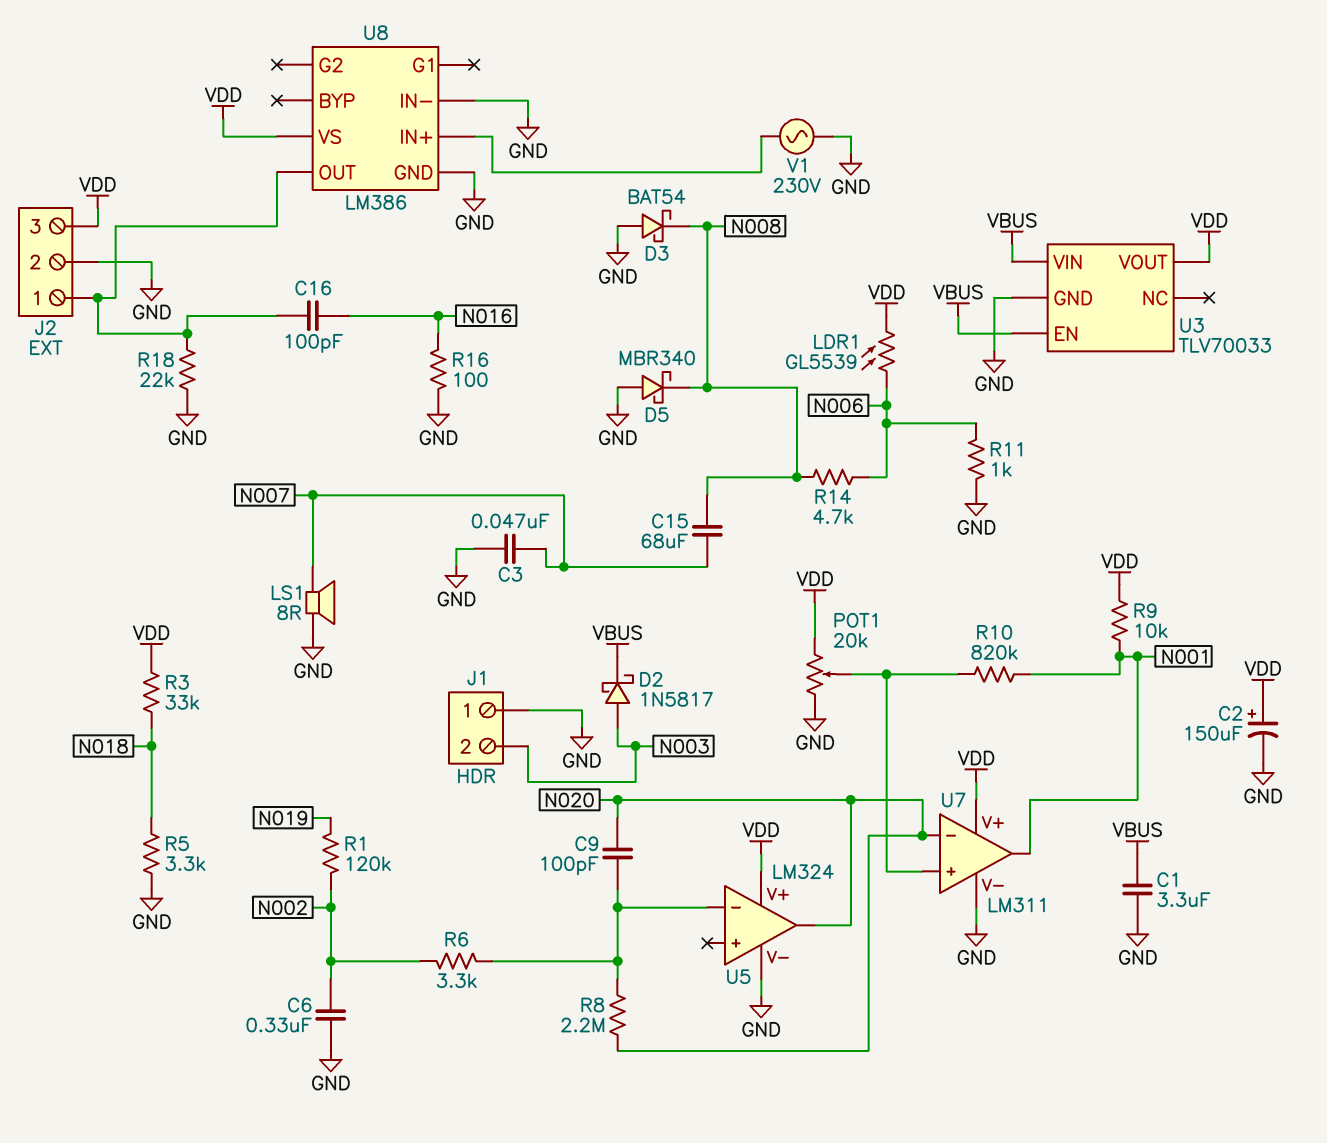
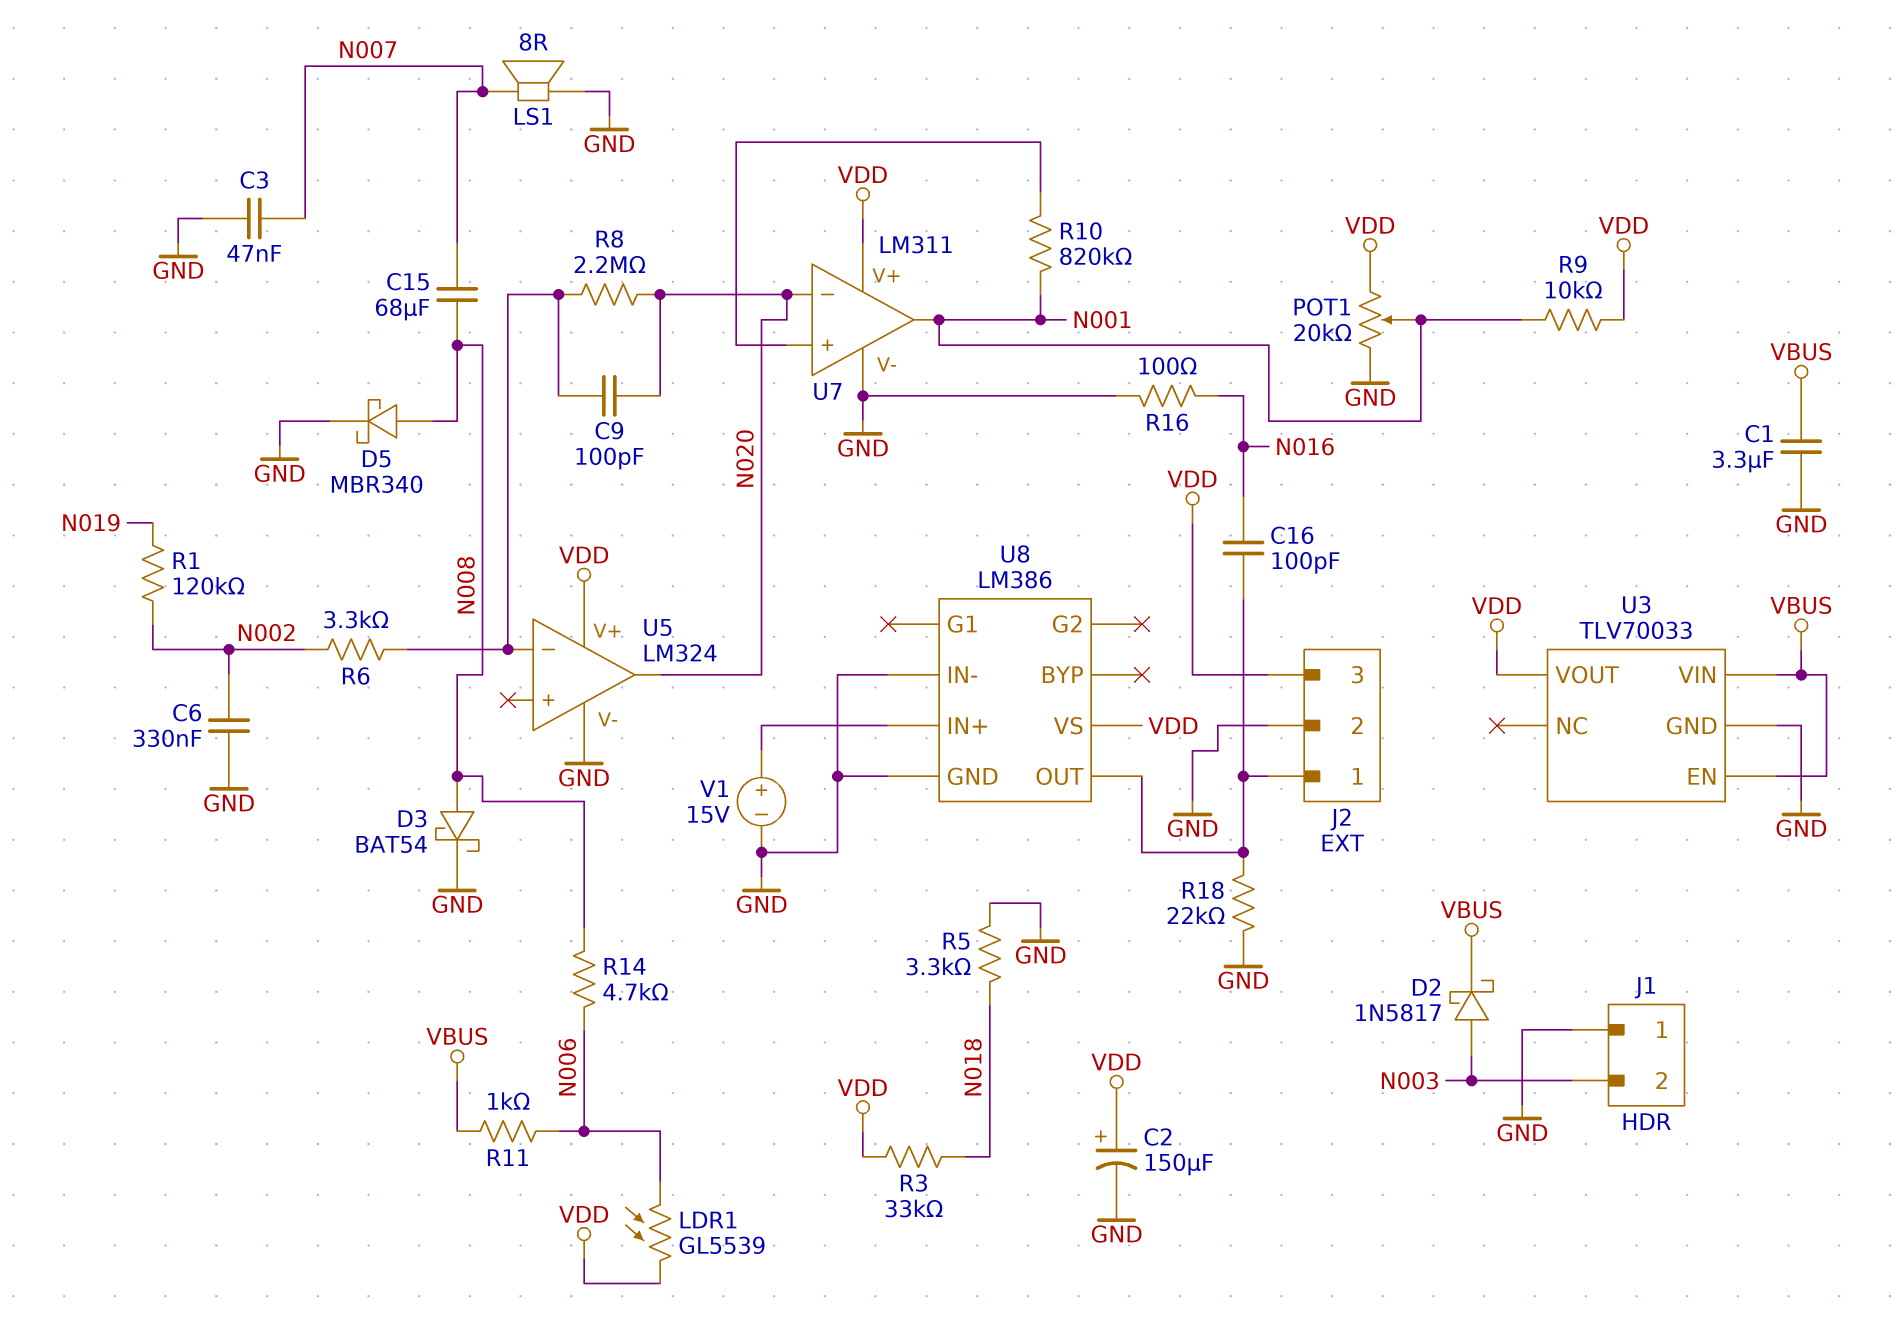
D3: schottky BAT54 (A GND, K N008) -> schottky BAT54 (A N008, K GND)
D5: schottky MBR340 (A GND, K N008) -> schottky MBR340 (A N008, K GND)
POT1: 20k (GND, VDD, wiper U7/in+) -> 20k (GND, VDD, wiper N001)
R11: 1k (GND, N006) -> 1k (N006, VBUS)
V1: AC 230V (GND, U8/IN+) -> 15V (plus U8/IN+, minus GND)

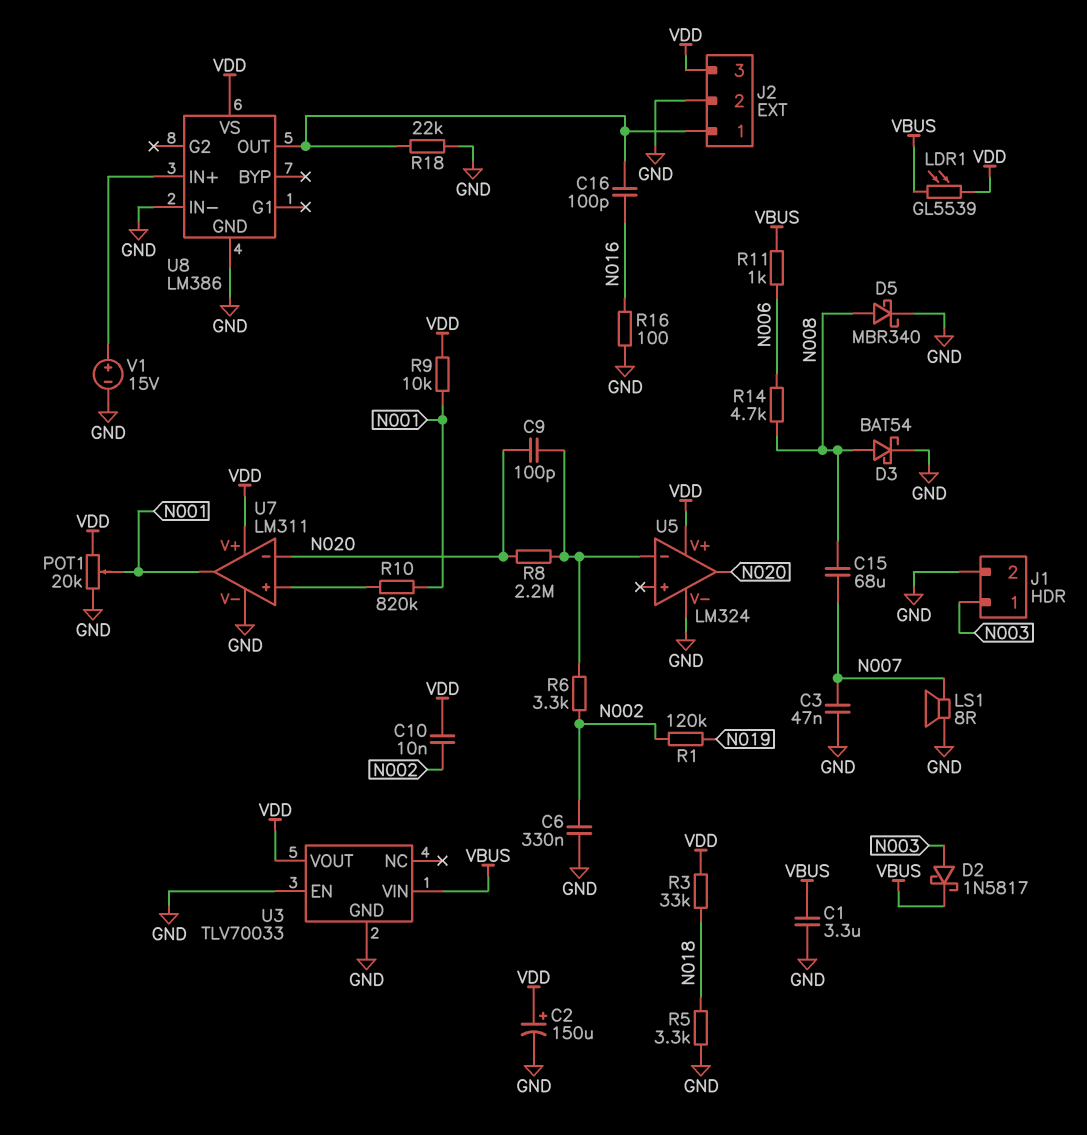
C10: none -> 10nF (N002, VDD)
J1 pin 1: GND -> N003
J1 pin 2: N003 -> GND
LDR1: GL5539 (N006, VDD) -> GL5539 (VBUS, VDD)
U3 pin EN: VBUS -> GND

